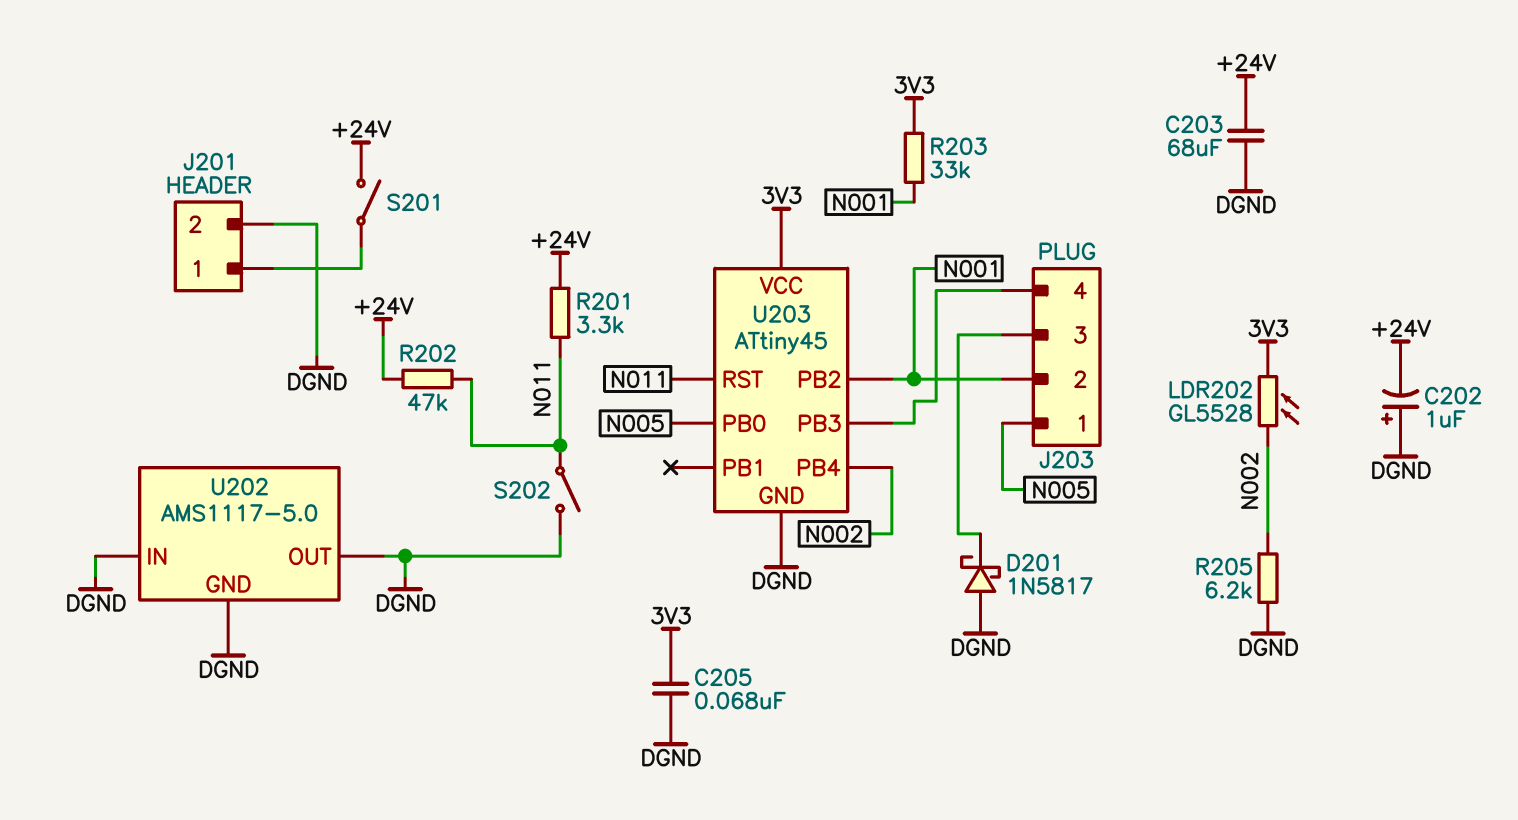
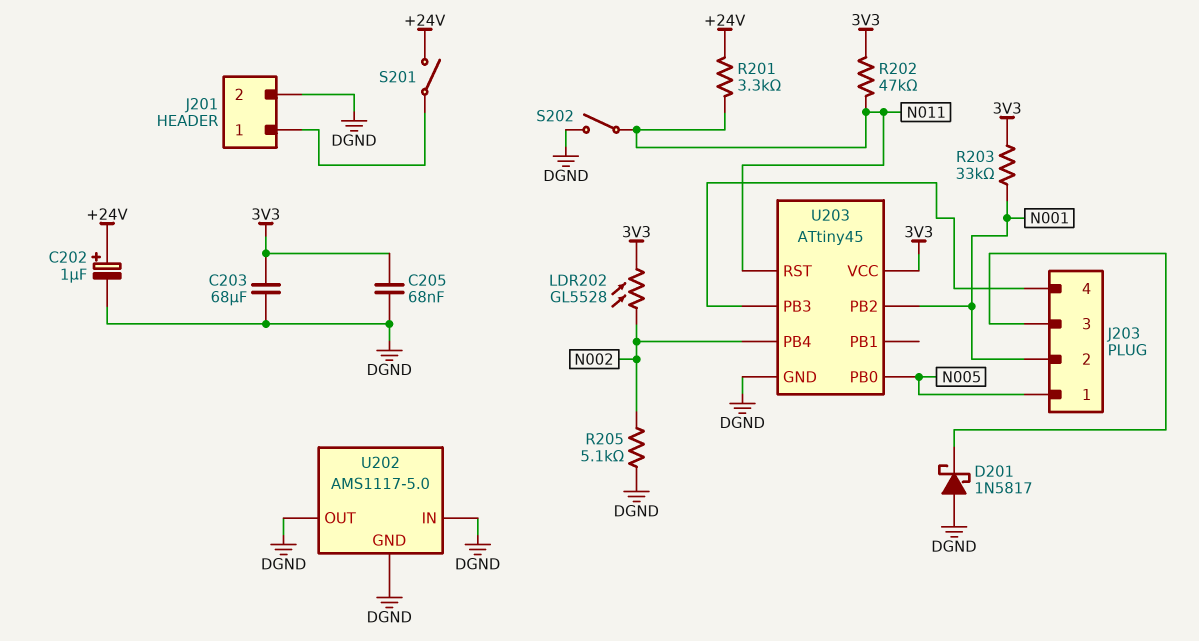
C202: 1uF (plus DGND, minus +24V) -> 1uF (plus +24V, minus DGND)
C203: 68uF (+24V, DGND) -> 68uF (3V3, DGND)
R202: 47k (+24V, N011) -> 47k (3V3, N011)
R205: 6.2k (DGND, N002) -> 5.1k (DGND, N002)

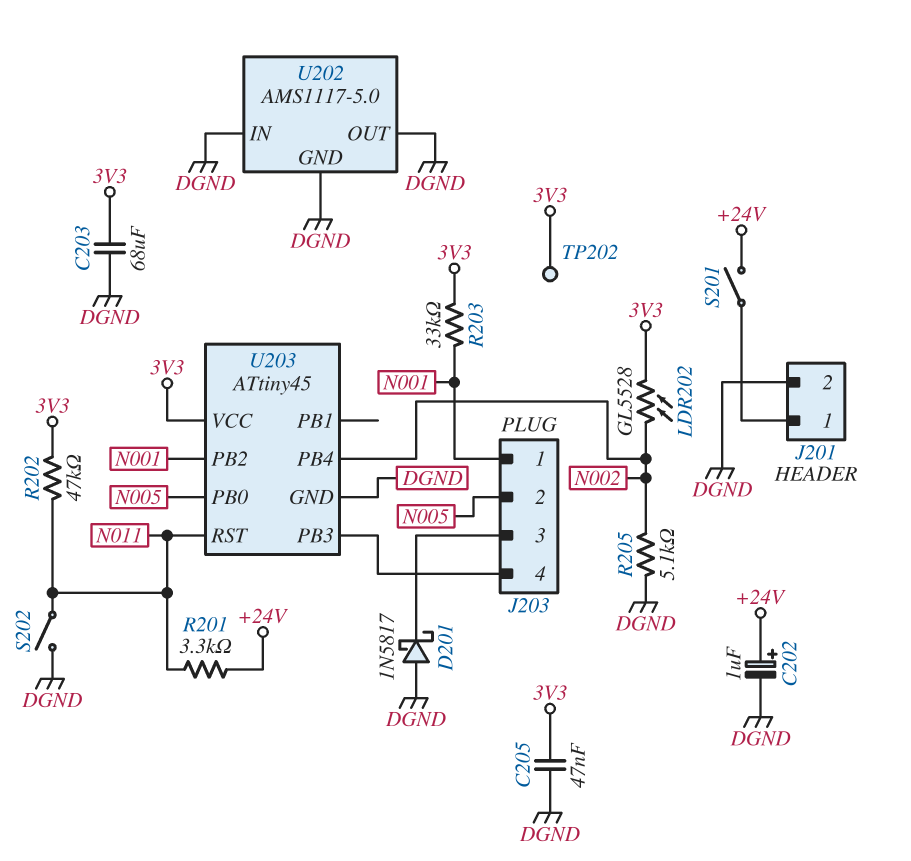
C205: 68nF (3V3, DGND) -> 47nF (3V3, DGND)
J203 pin 1: N005 -> N001
J203 pin 2: N001 -> N005
TP202: none -> test point (3V3)

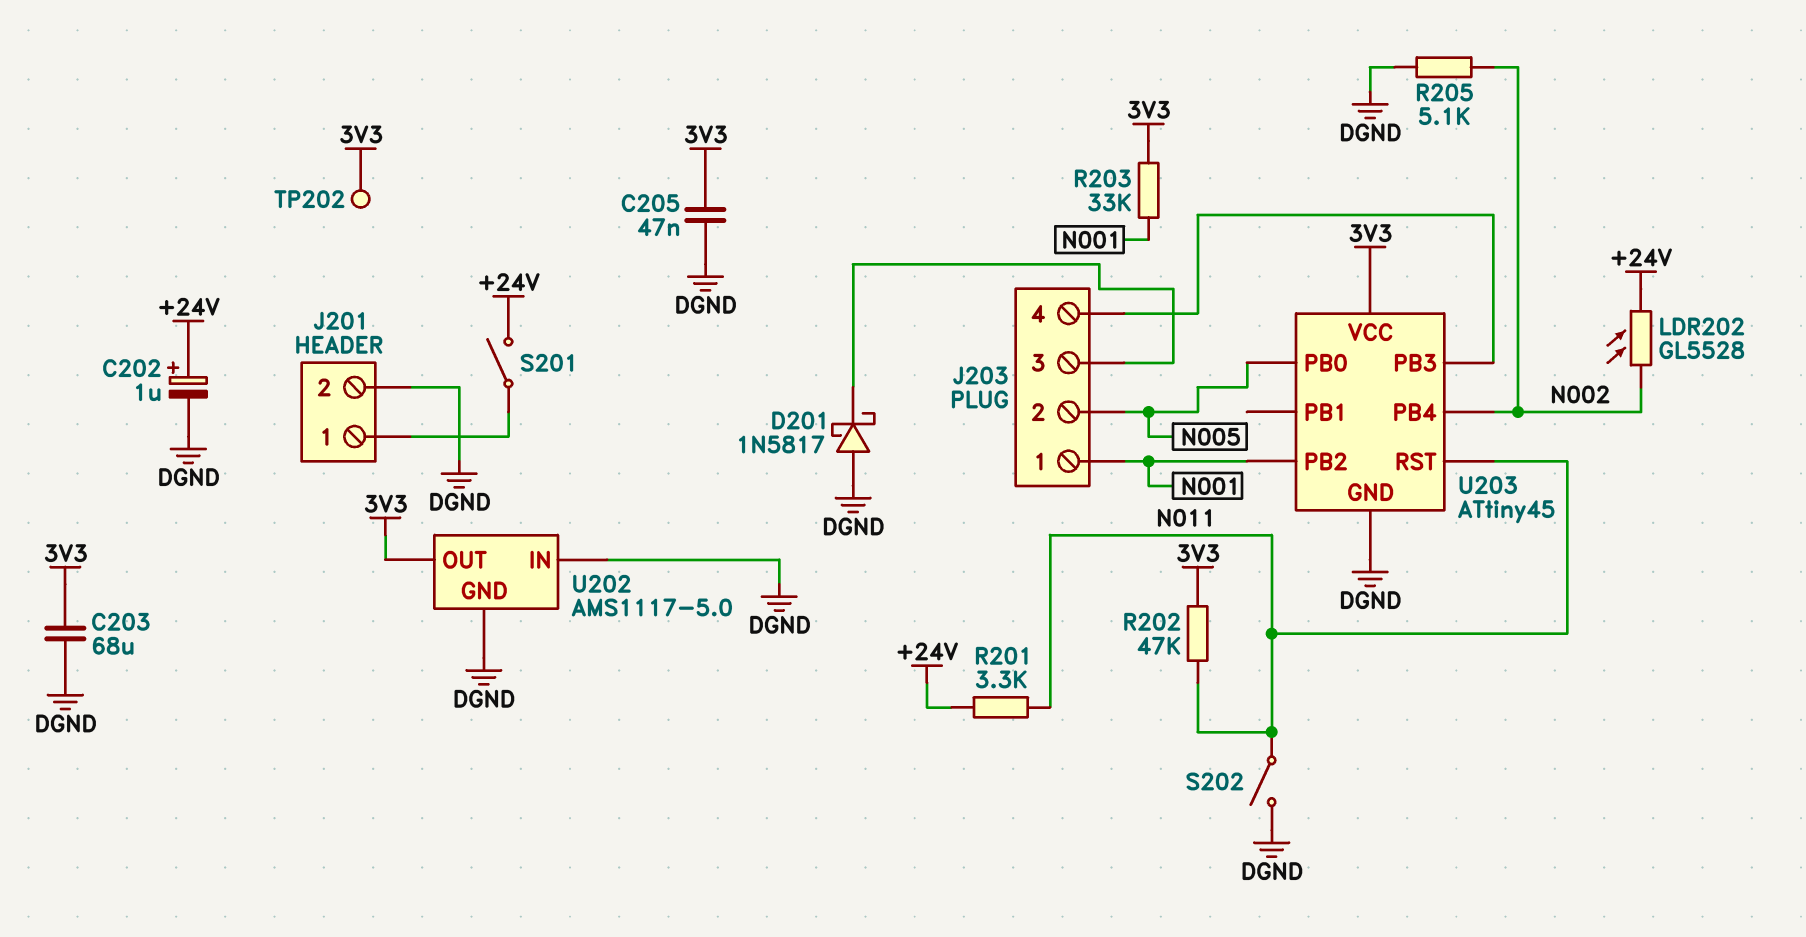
LDR202: GL5528 (3V3, N002) -> GL5528 (+24V, N002)
U202 pin OUT: DGND -> 3V3

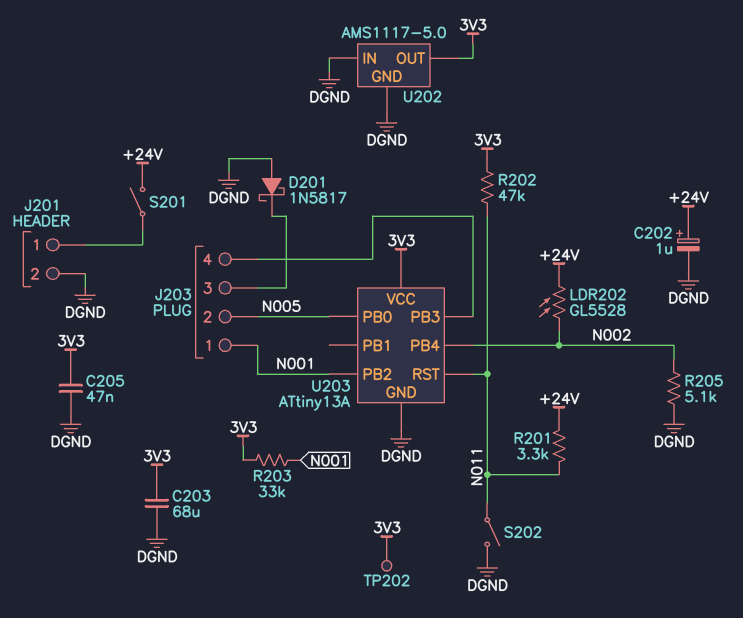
U203: ATtiny45 -> ATtiny13A

